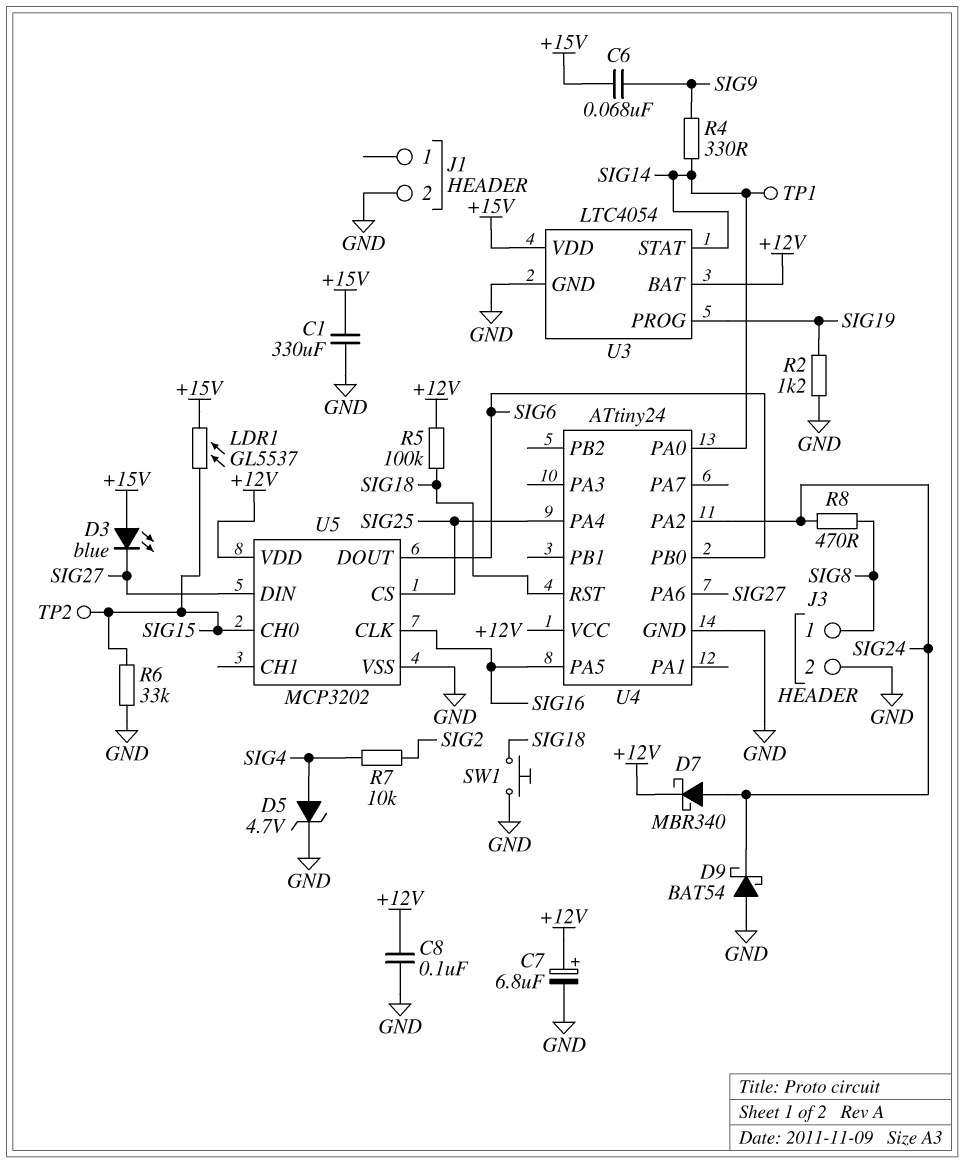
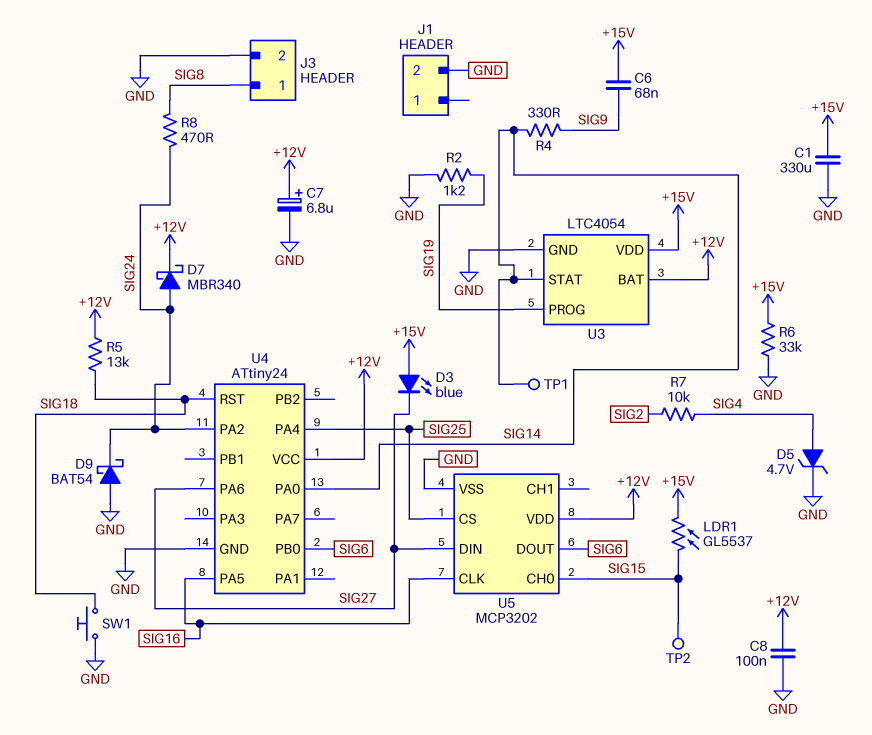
R5: 100k (+12V, SIG18) -> 13k (+12V, SIG18)
R6: 33k (GND, SIG15) -> 33k (+15V, GND)

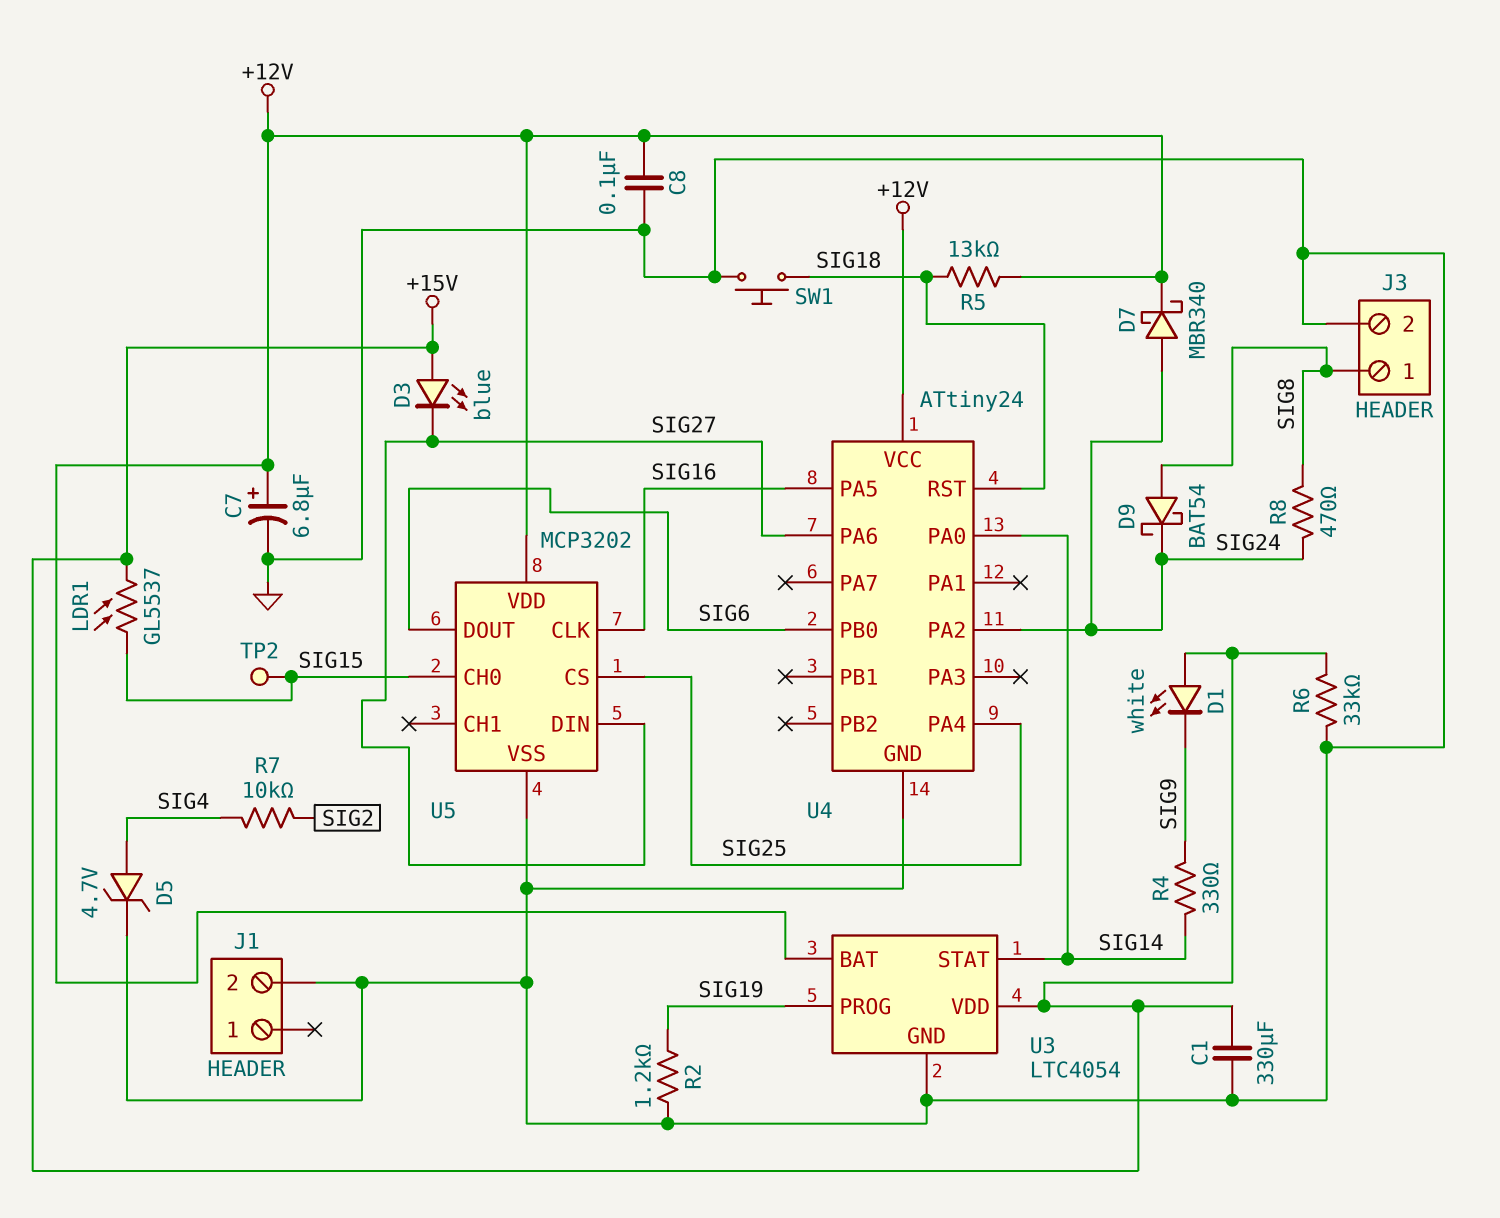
C6: 68nF (+15V, SIG9) -> none
D1: none -> LED white (A +15V, K SIG9)
D9: schottky BAT54 (A GND, K SIG24) -> schottky BAT54 (A SIG8, K SIG24)
TP1: test point (SIG14) -> none

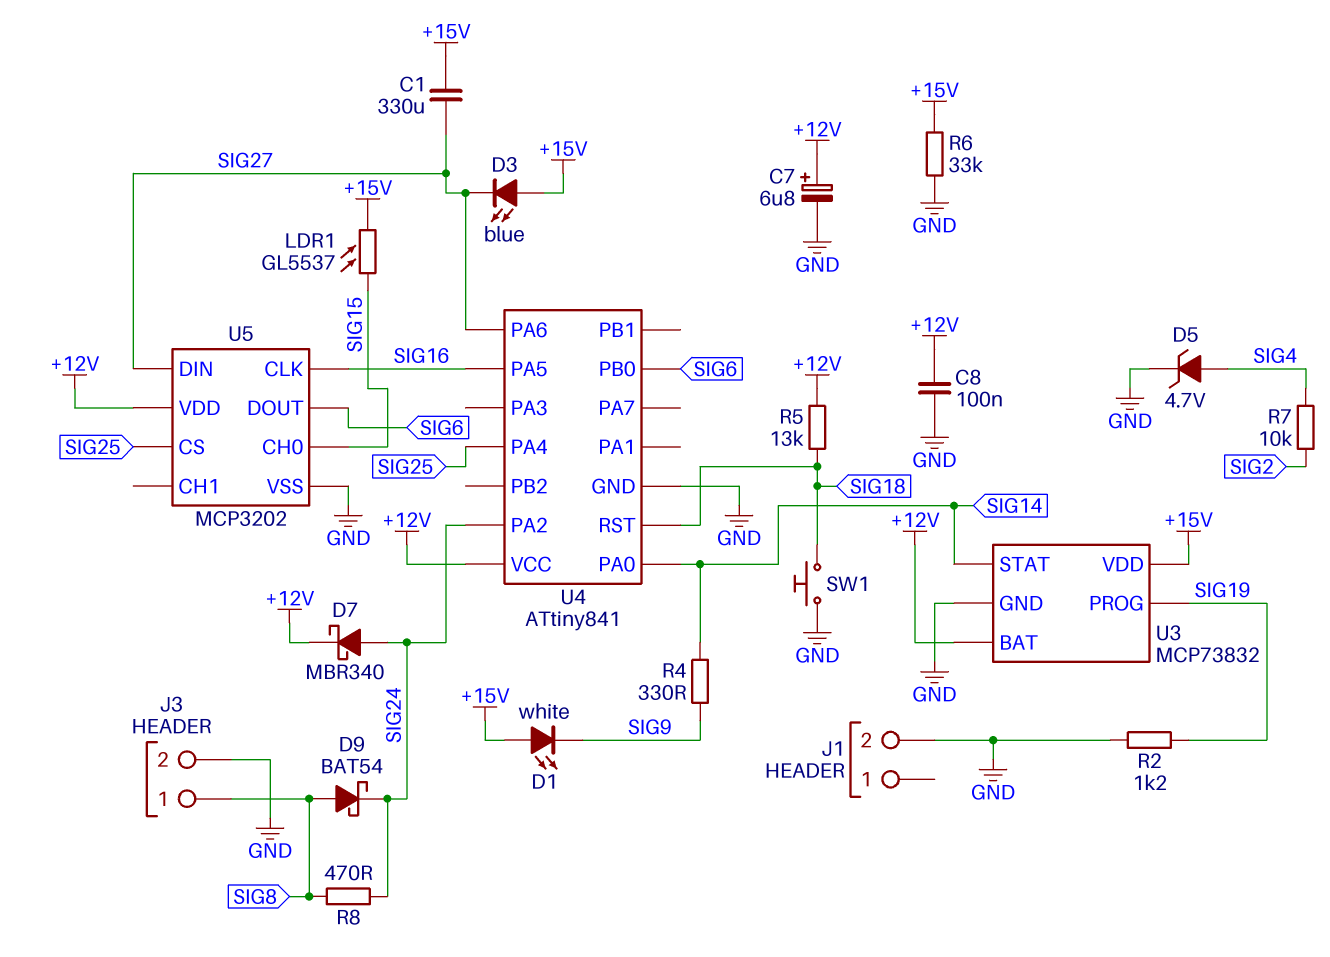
C1: 330uF (+15V, GND) -> 330uF (+15V, SIG27)
TP2: test point (SIG15) -> none
U3: LTC4054 -> MCP73832
U4: ATtiny24 -> ATtiny841

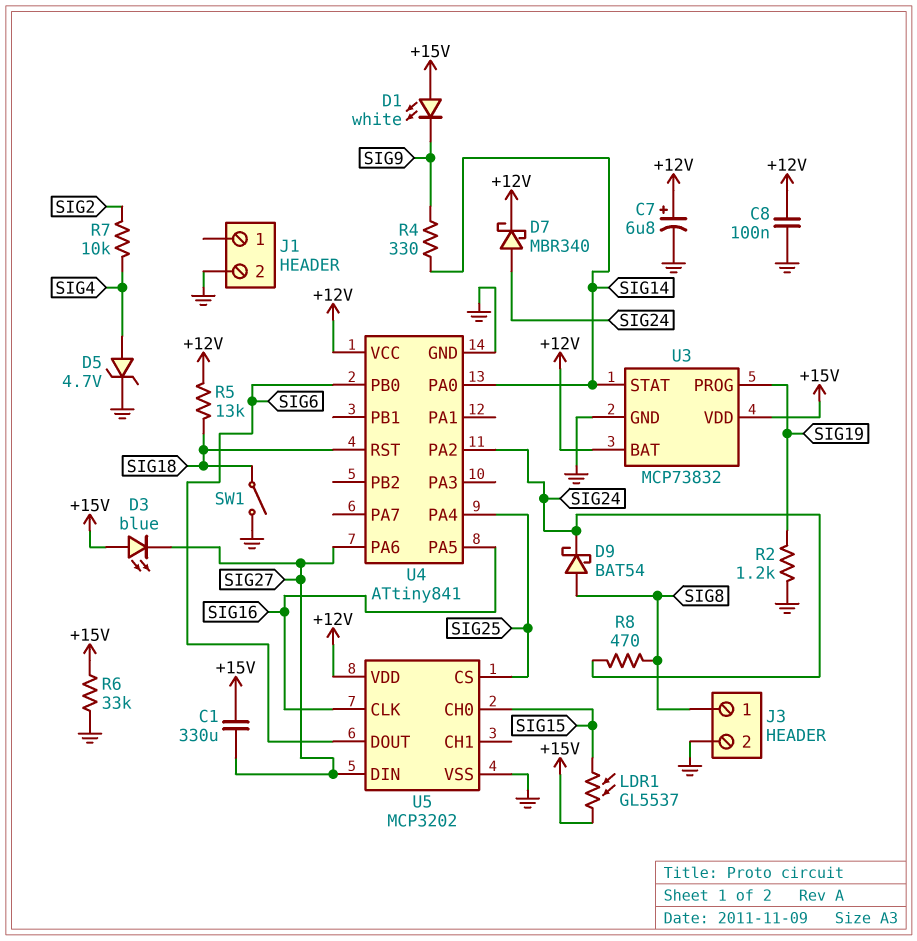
SW1: button (GND, SIG18) -> switch (GND, SIG18)

